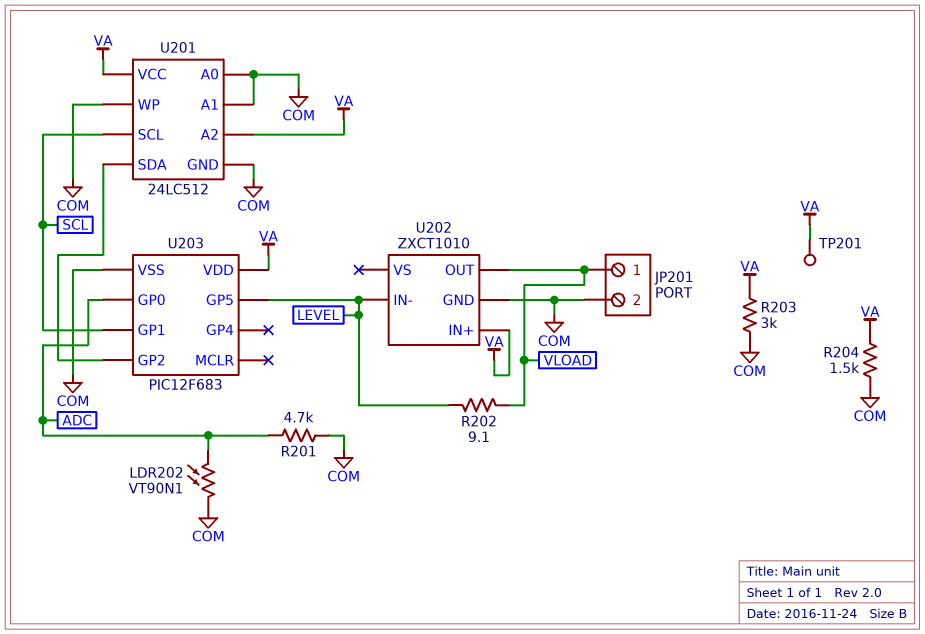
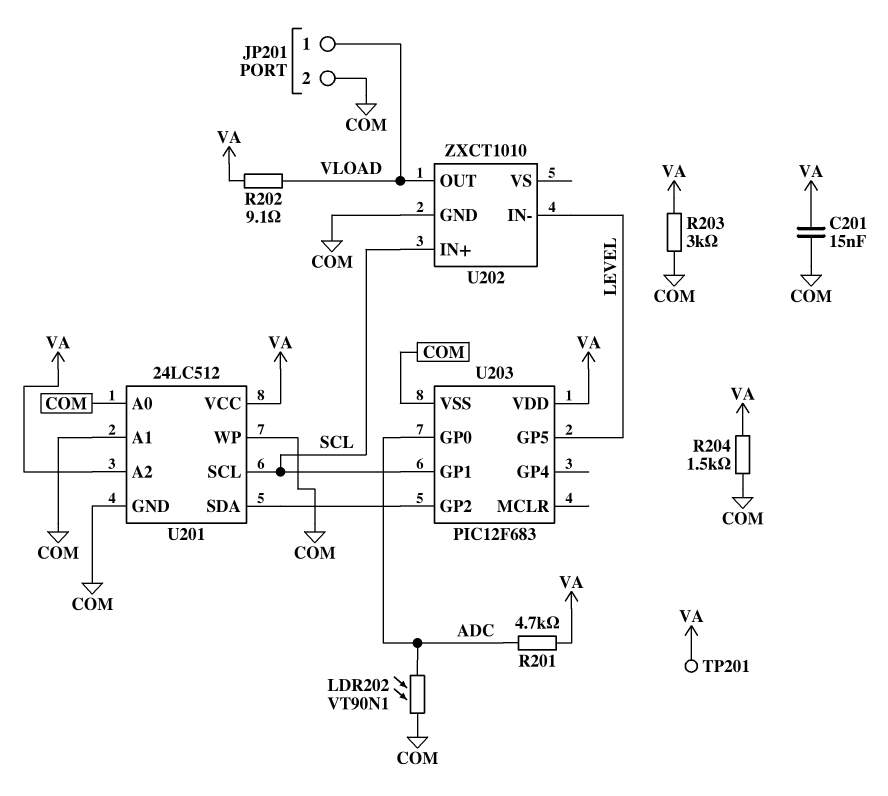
C201: none -> 15nF (COM, VA)
R201: 4.7k (ADC, COM) -> 4.7k (ADC, VA)
R202: 9.1 (LEVEL, VLOAD) -> 9.1 (VA, VLOAD)
U202 pin IN+: VA -> SCL

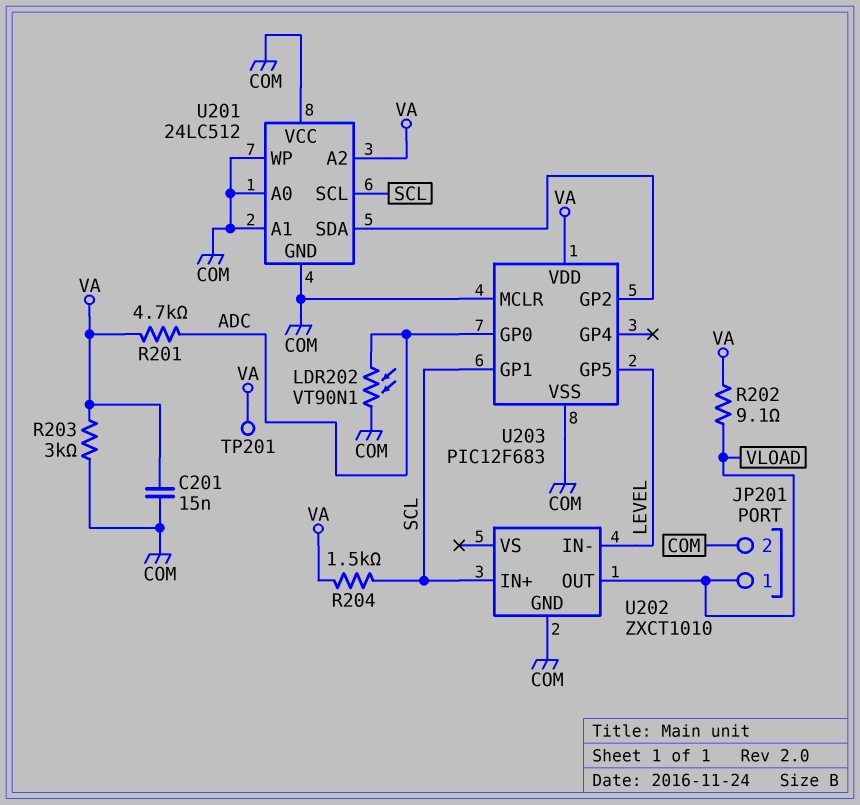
R204: 1.5k (COM, VA) -> 1.5k (SCL, VA)
U201 pin VCC: VA -> COM
U203 pin MCLR: none -> COM

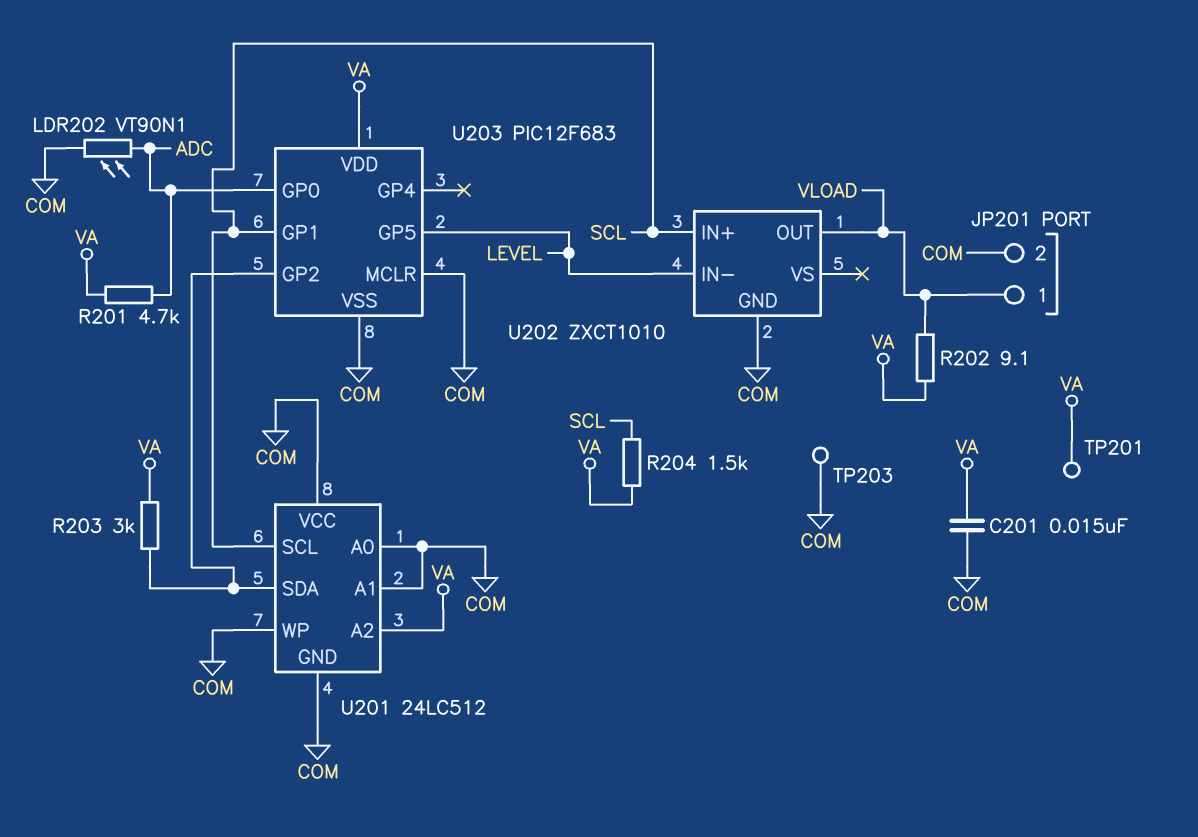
R203: 3k (COM, VA) -> 3k (U201/SDA, VA)
TP203: none -> test point (COM)

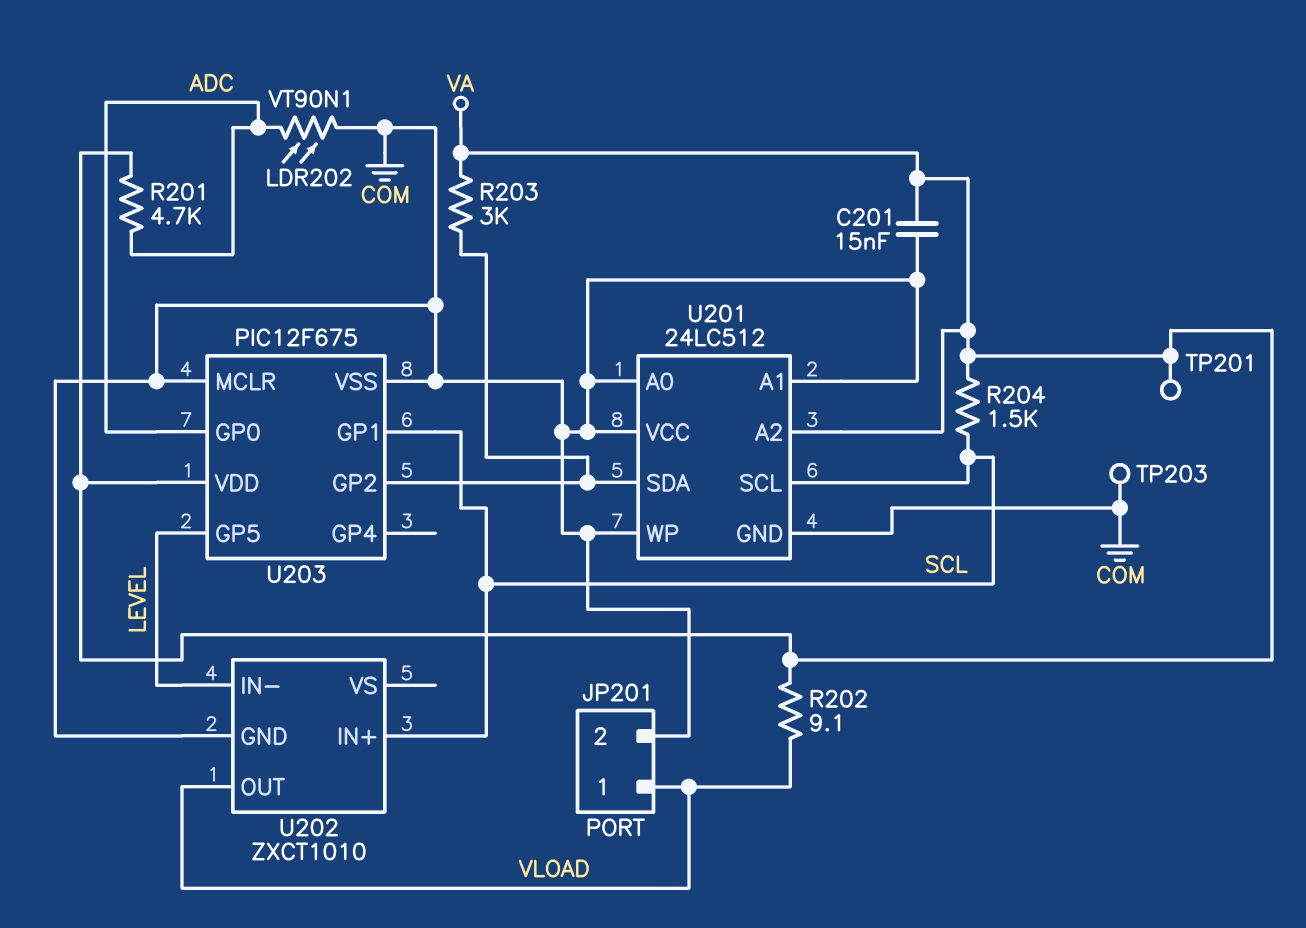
U203: PIC12F683 -> PIC12F675

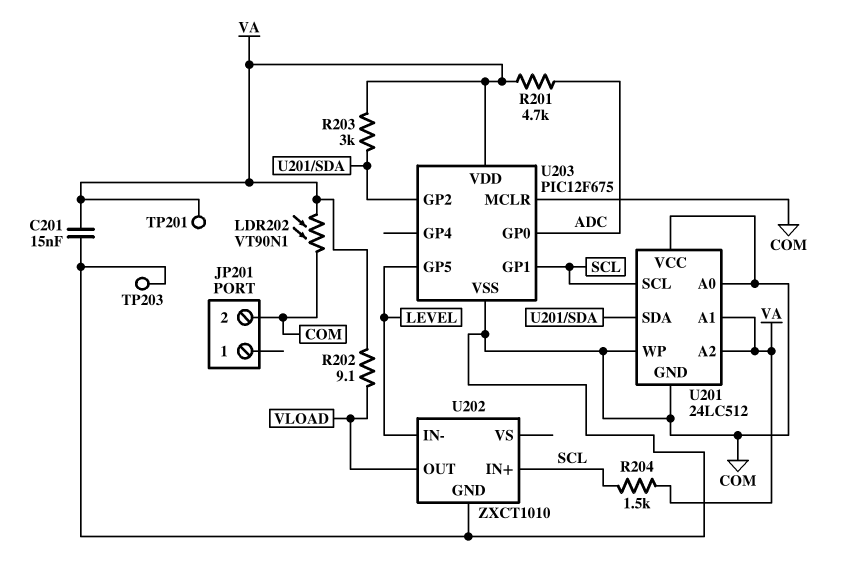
JP201 pin 1: VLOAD -> none
LDR202: VT90N1 (ADC, COM) -> VT90N1 (COM, VA)
U201 pin A1: COM -> VA

